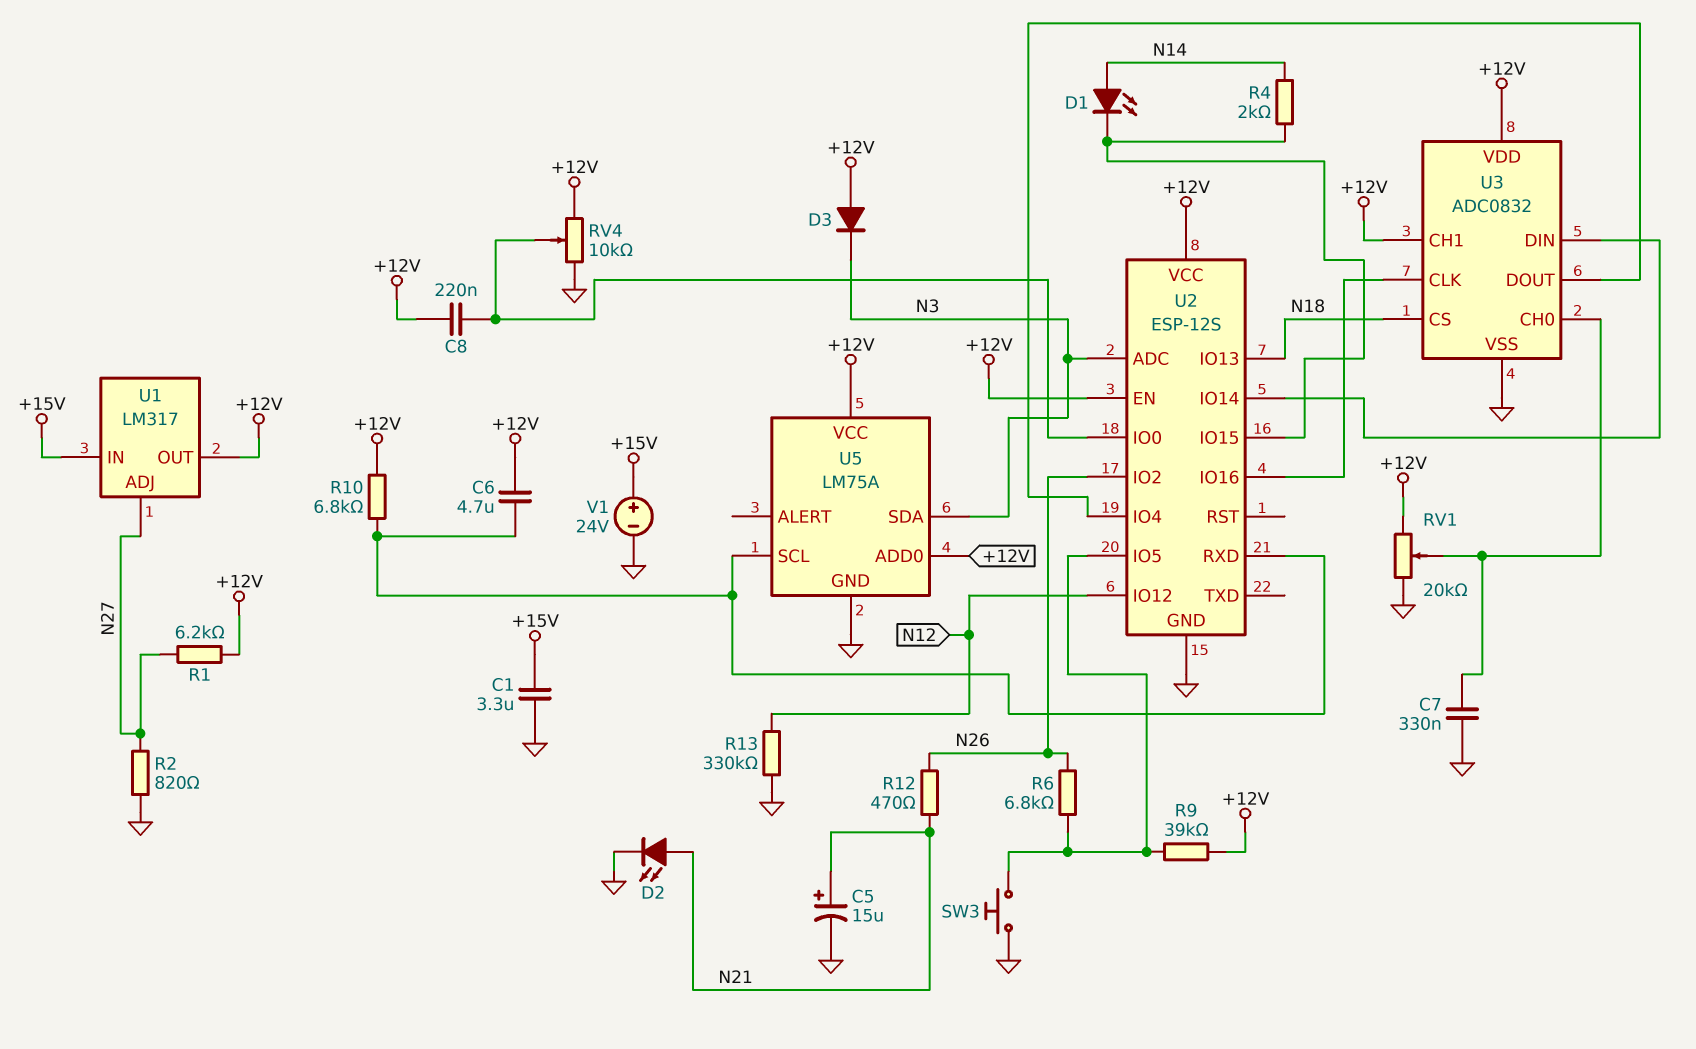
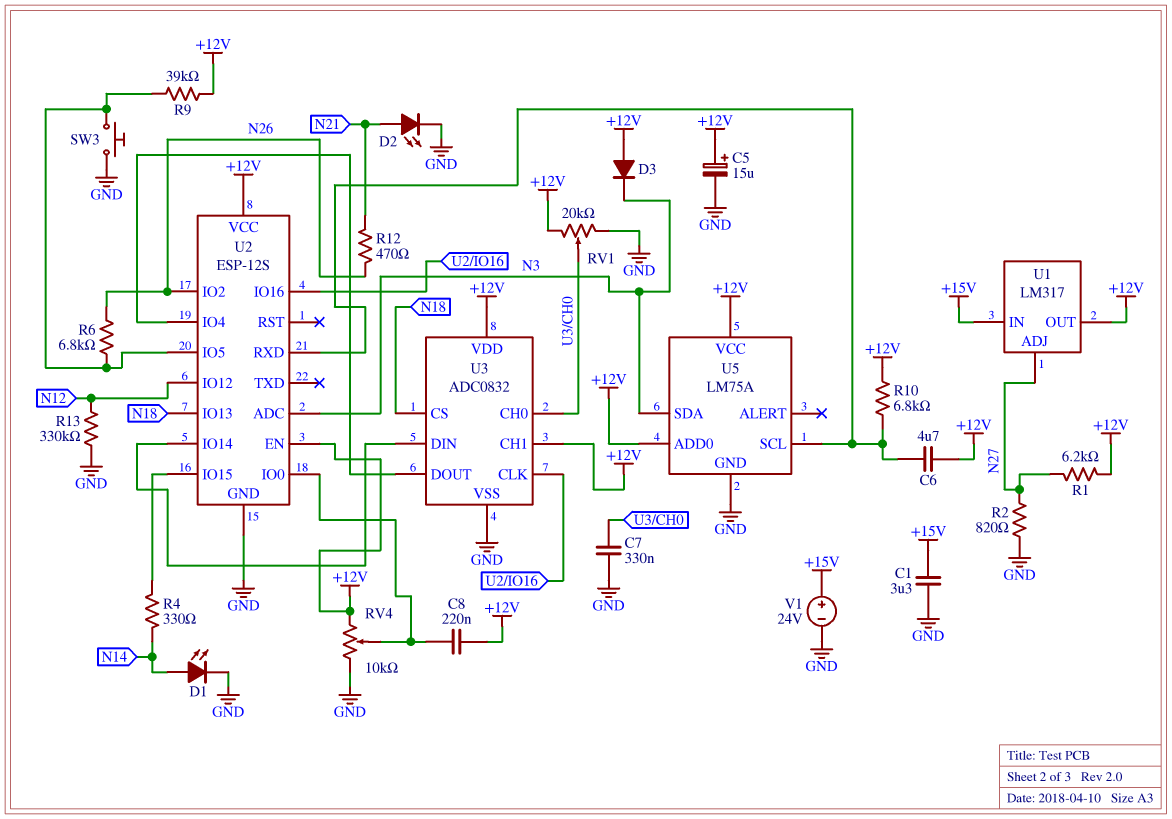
C5: 15uF (plus N21, minus GND) -> 15uF (plus +12V, minus GND)
D1: LED (A N14, K U2/IO15) -> LED (A N14, K GND)
R4: 2k (N14, U2/IO15) -> 330 (N14, U2/IO15)

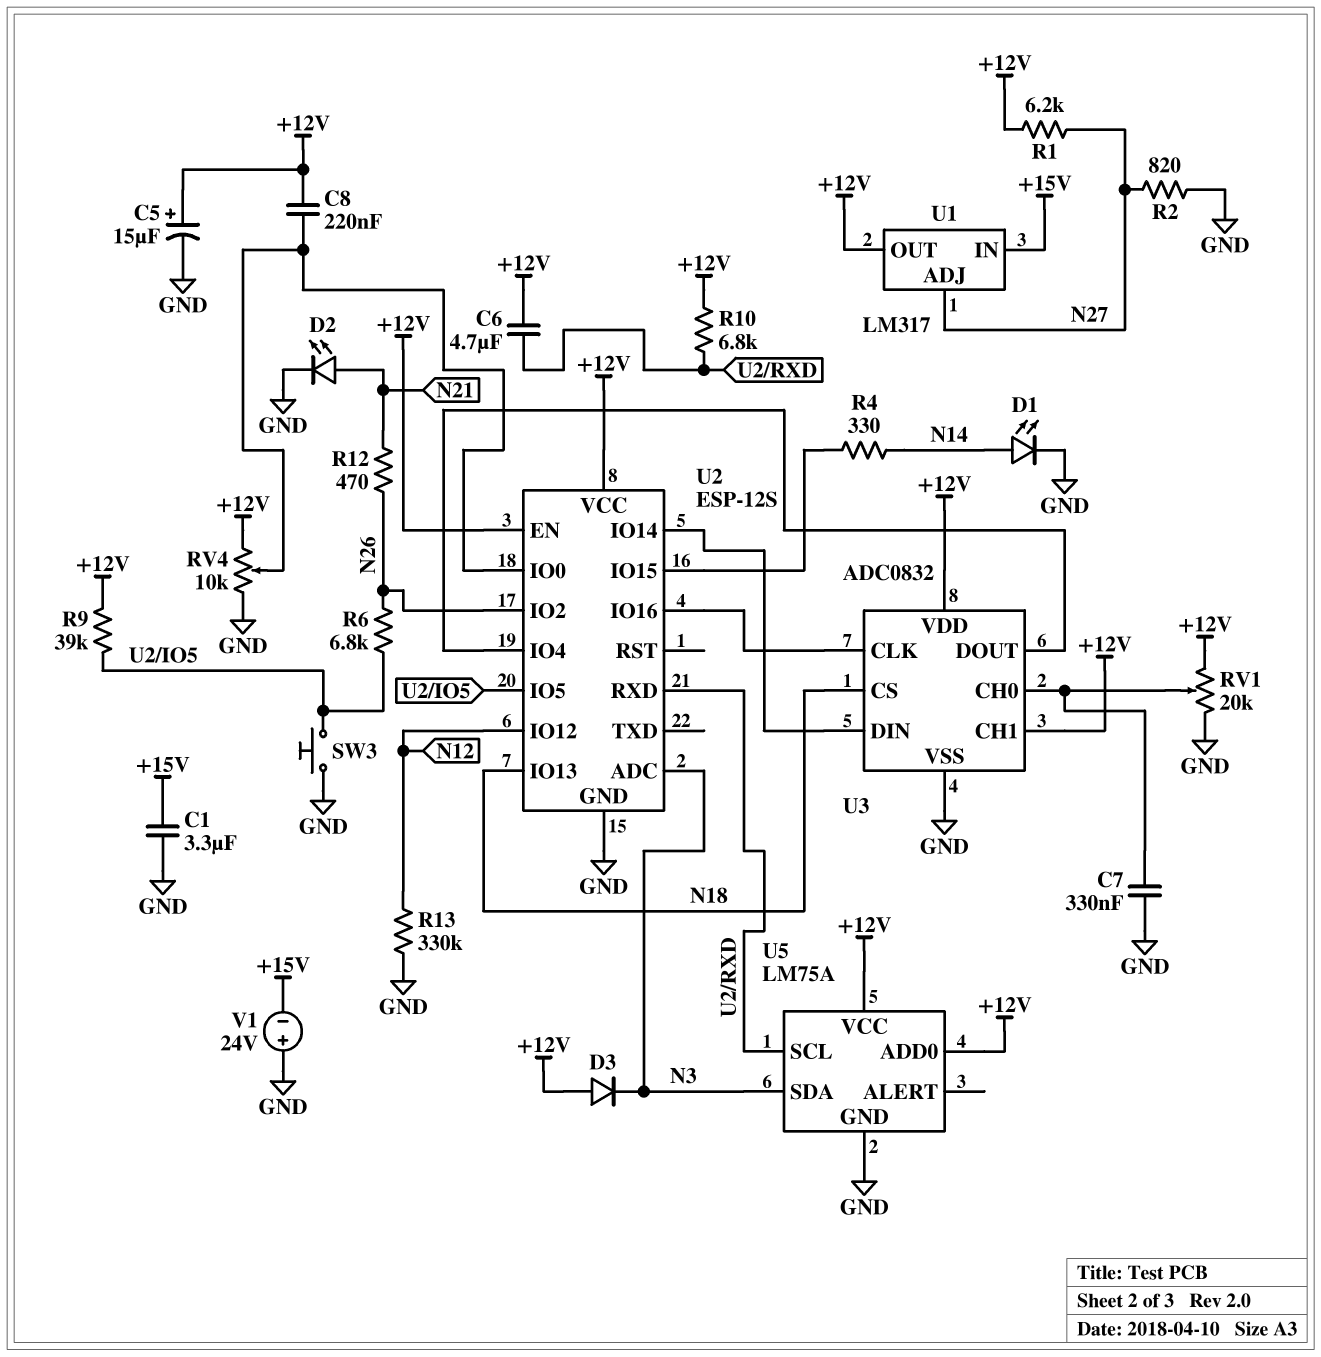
V1: 24V (plus +15V, minus GND) -> 24V (plus GND, minus +15V)

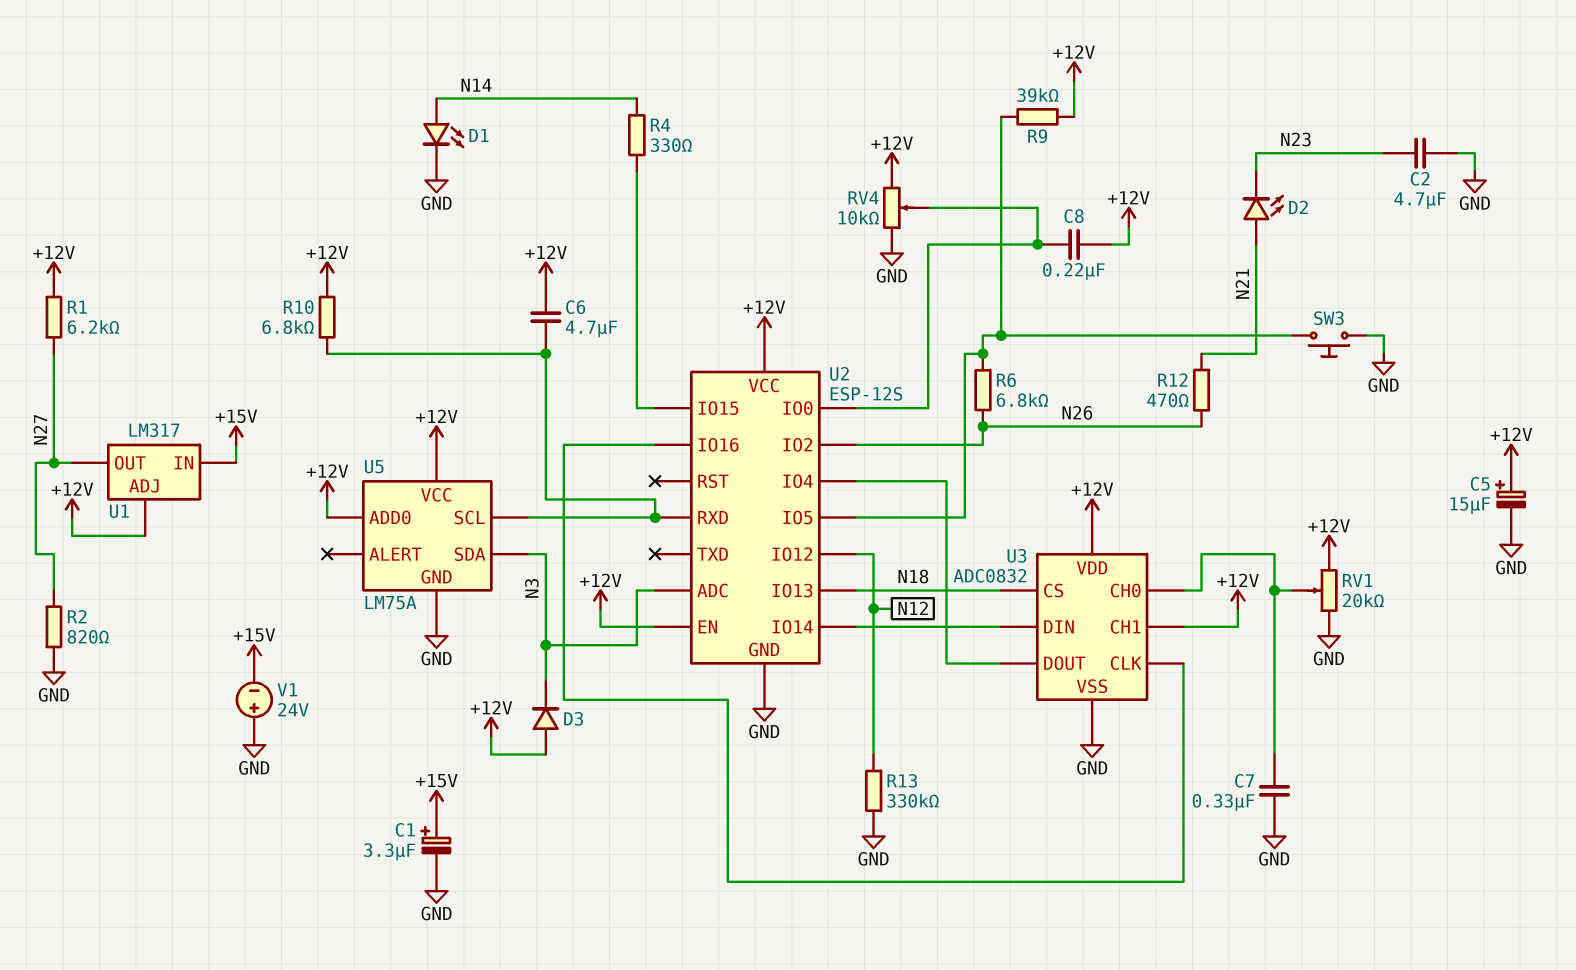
C1: 3.3uF (+15V, GND) -> 3.3uF (plus +15V, minus GND)
C2: none -> 4.7uF (GND, N23)
D2: LED (A N21, K GND) -> LED (A N21, K N23)
U1 pin ADJ: N27 -> +12V
U1 pin OUT: +12V -> N27

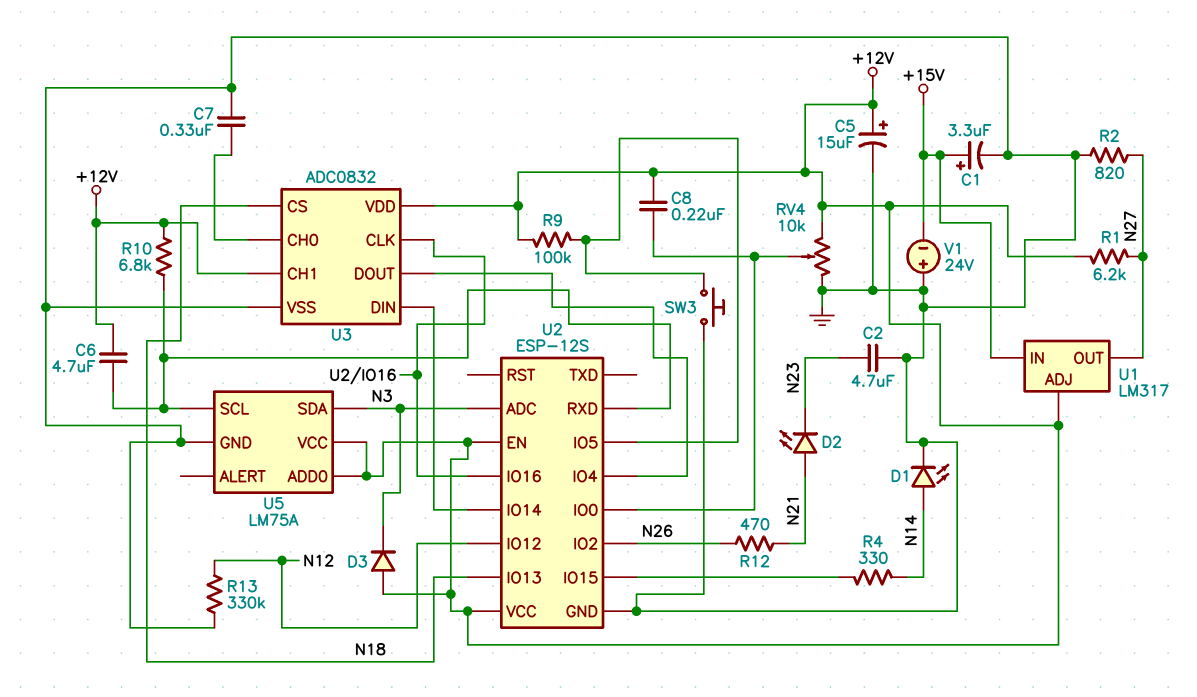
R6: 6.8k (N26, U2/IO5) -> none
R9: 39k (+12V, U2/IO5) -> 100k (+12V, U2/IO5)
RV1: 20k (+12V, GND, wiper U3/CH0) -> none

